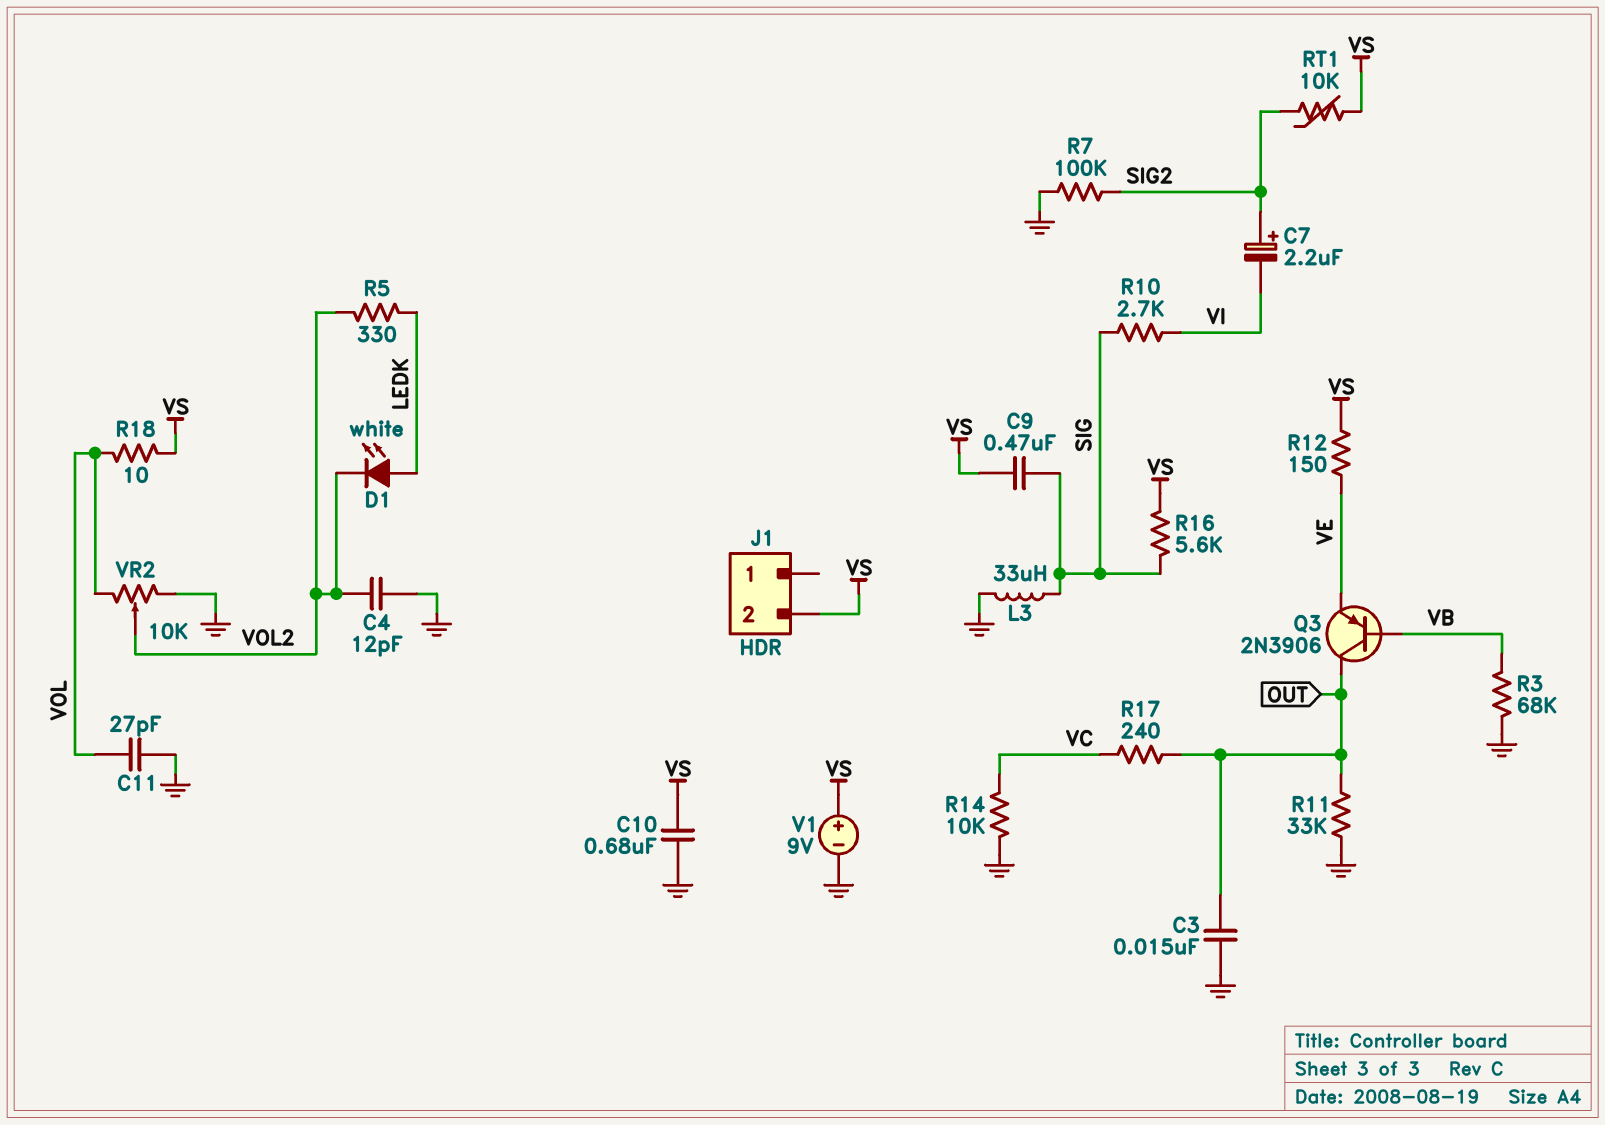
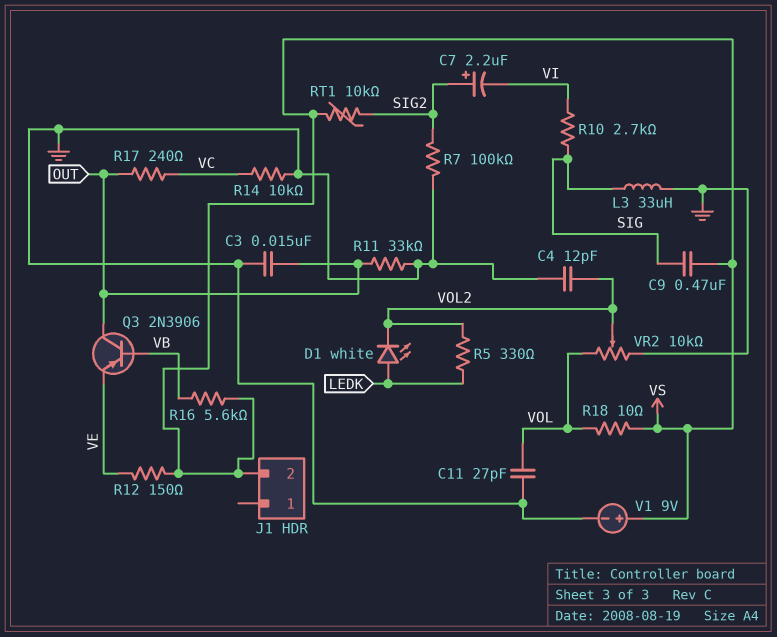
C10: 680nF (GND, VS) -> none
R3: 68k (GND, VB) -> none
R16: 5.6k (SIG, VS) -> 5.6k (VB, VS)

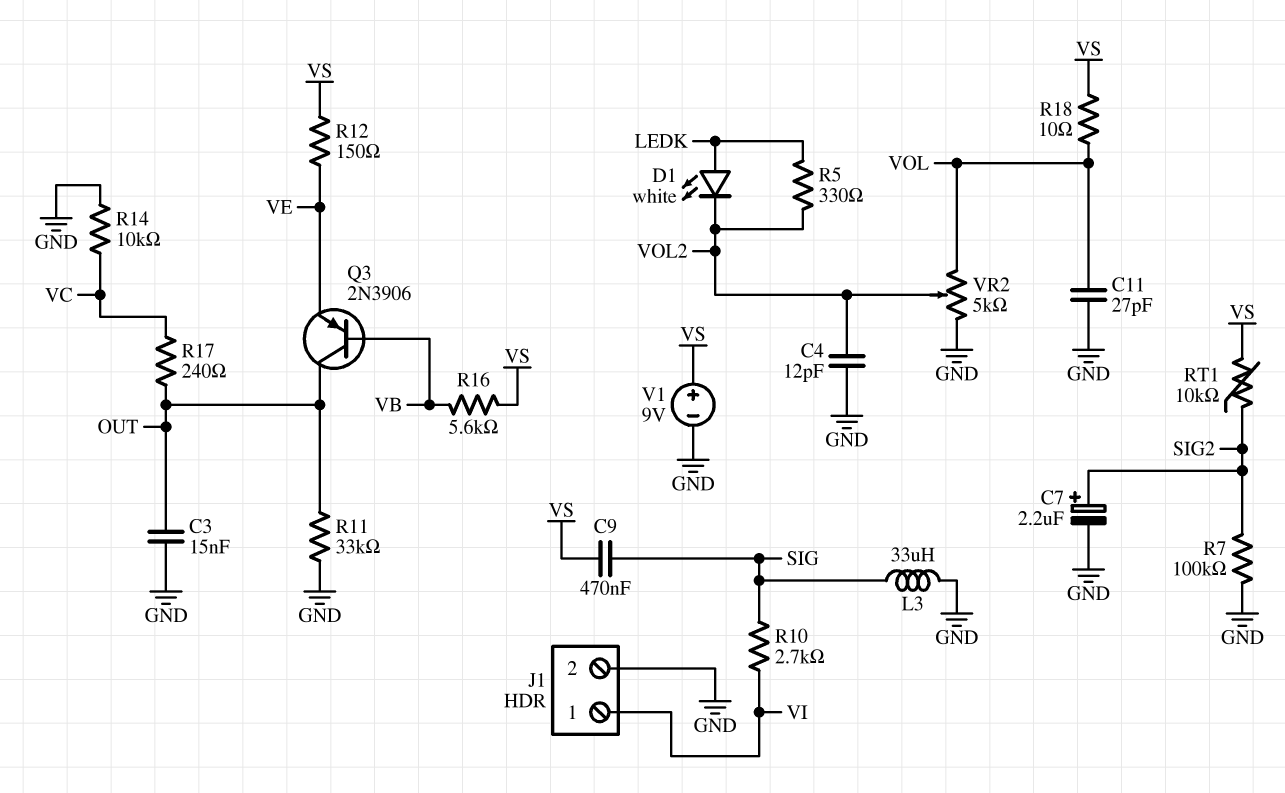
C7: 2.2uF (plus SIG2, minus VI) -> 2.2uF (plus SIG2, minus GND)
J1 pin 1: none -> VI
J1 pin 2: VS -> GND
VR2: 10k (GND, VOL, wiper VOL2) -> 5k (GND, VOL, wiper VOL2)

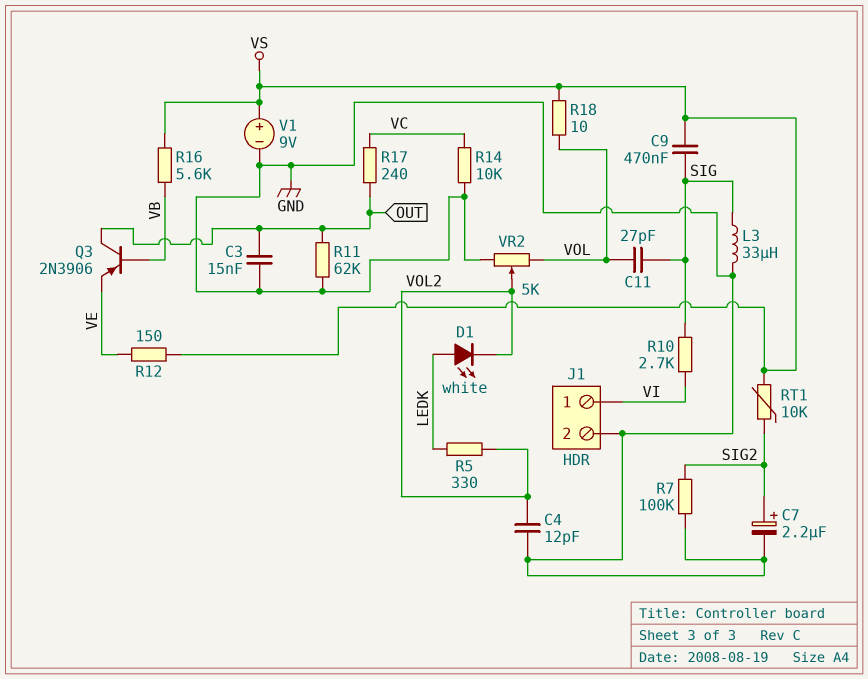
C11: 27pF (GND, VOL) -> 27pF (SIG, VOL)
R11: 33k (GND, OUT) -> 62k (GND, OUT)

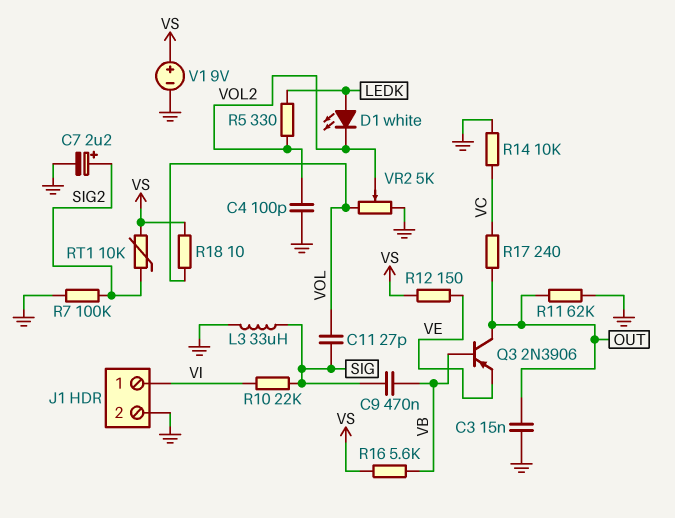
C4: 12pF (GND, VOL2) -> 100pF (GND, VOL2)
C9: 470nF (SIG, VS) -> 470nF (SIG, VB)
R10: 2.7k (SIG, VI) -> 22k (SIG, VI)

